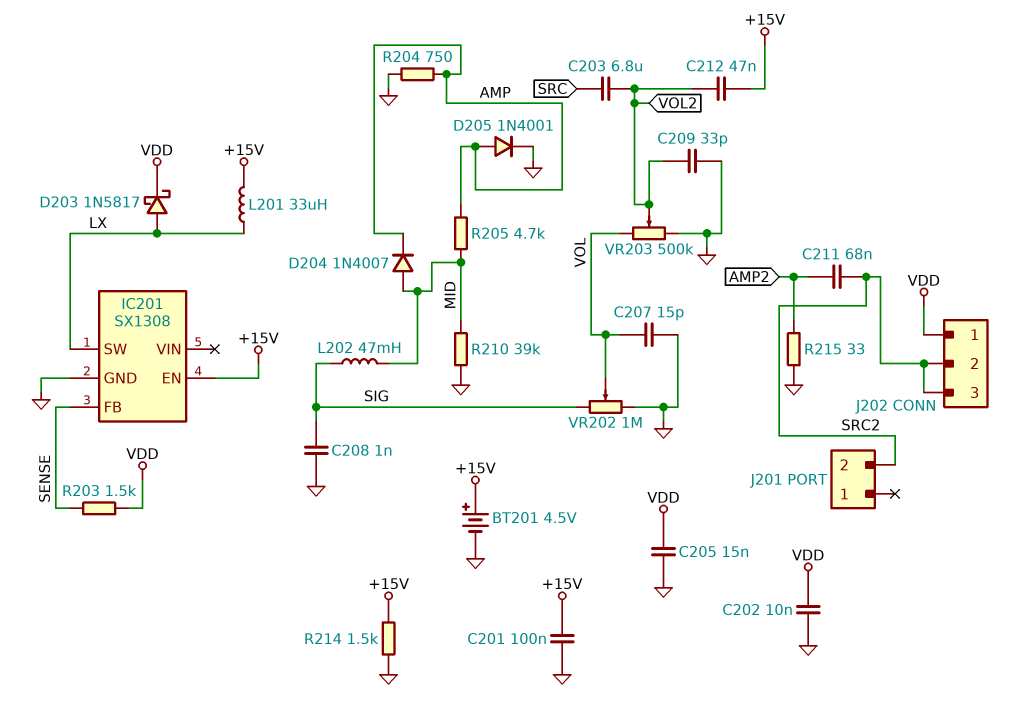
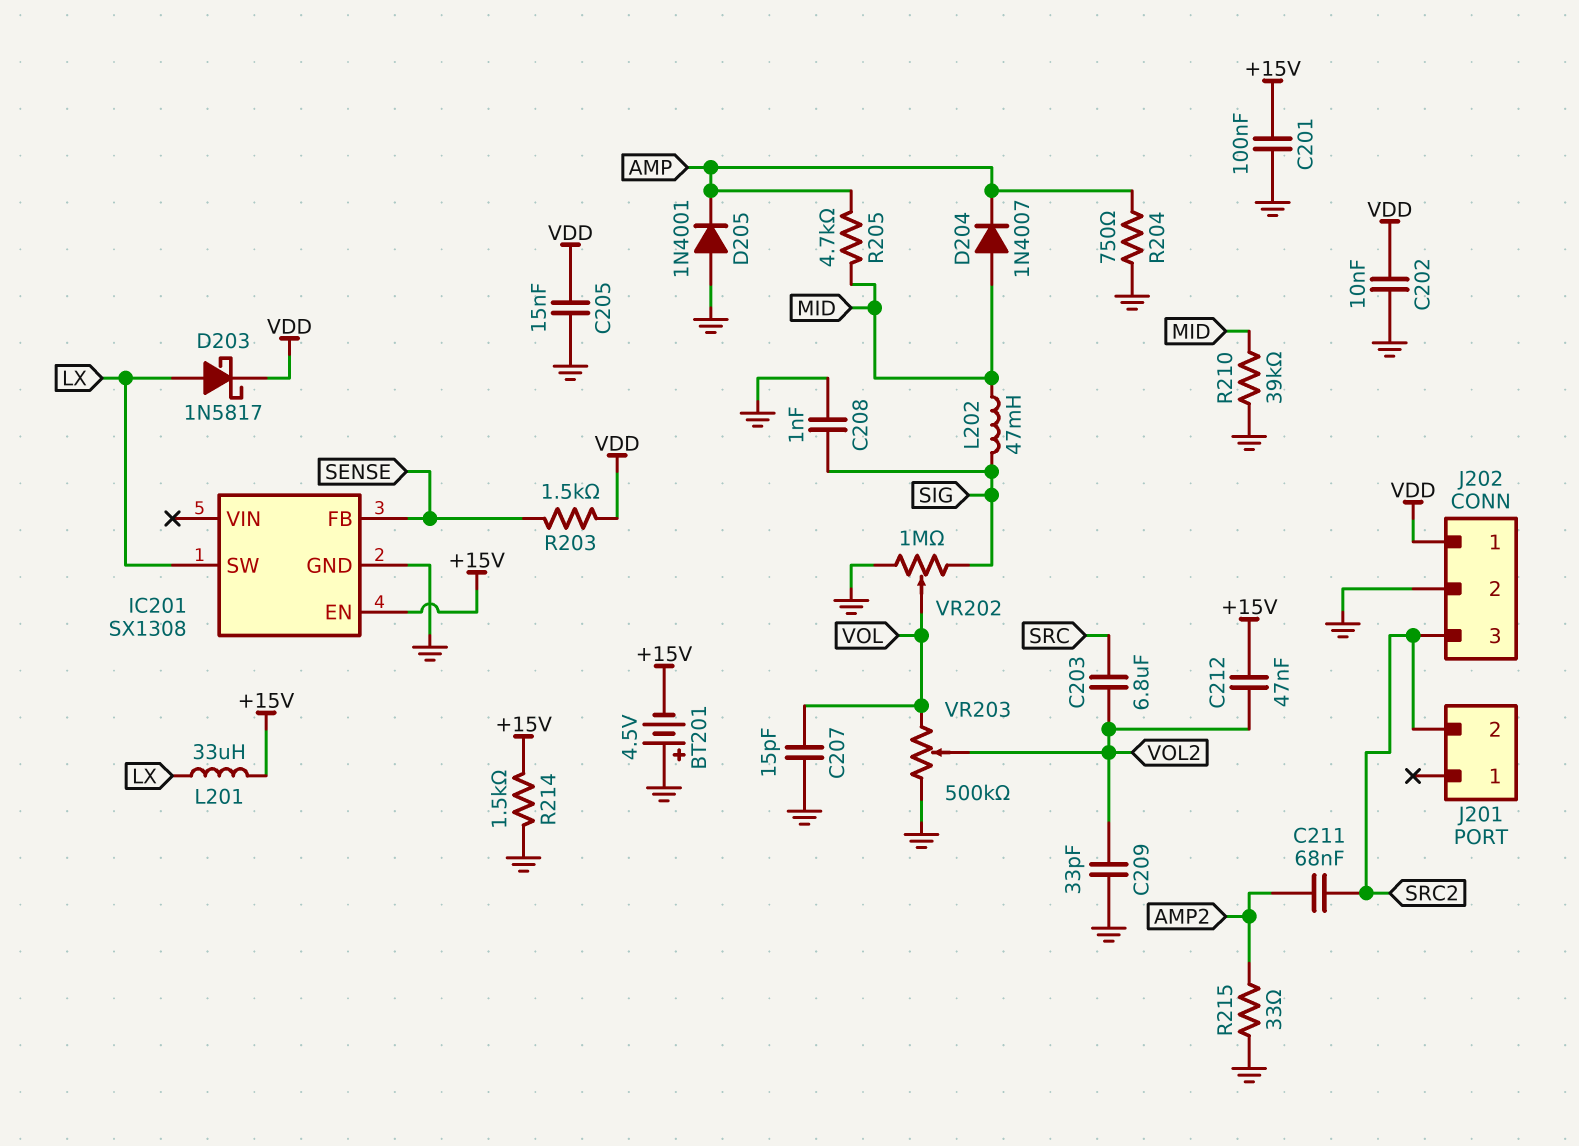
BT201: 4.5V (plus +15V, minus GND) -> 4.5V (plus GND, minus +15V)
D205: diode 1N4001 (A AMP, K GND) -> diode 1N4001 (A GND, K AMP)
J202 pin 2: SRC2 -> GND

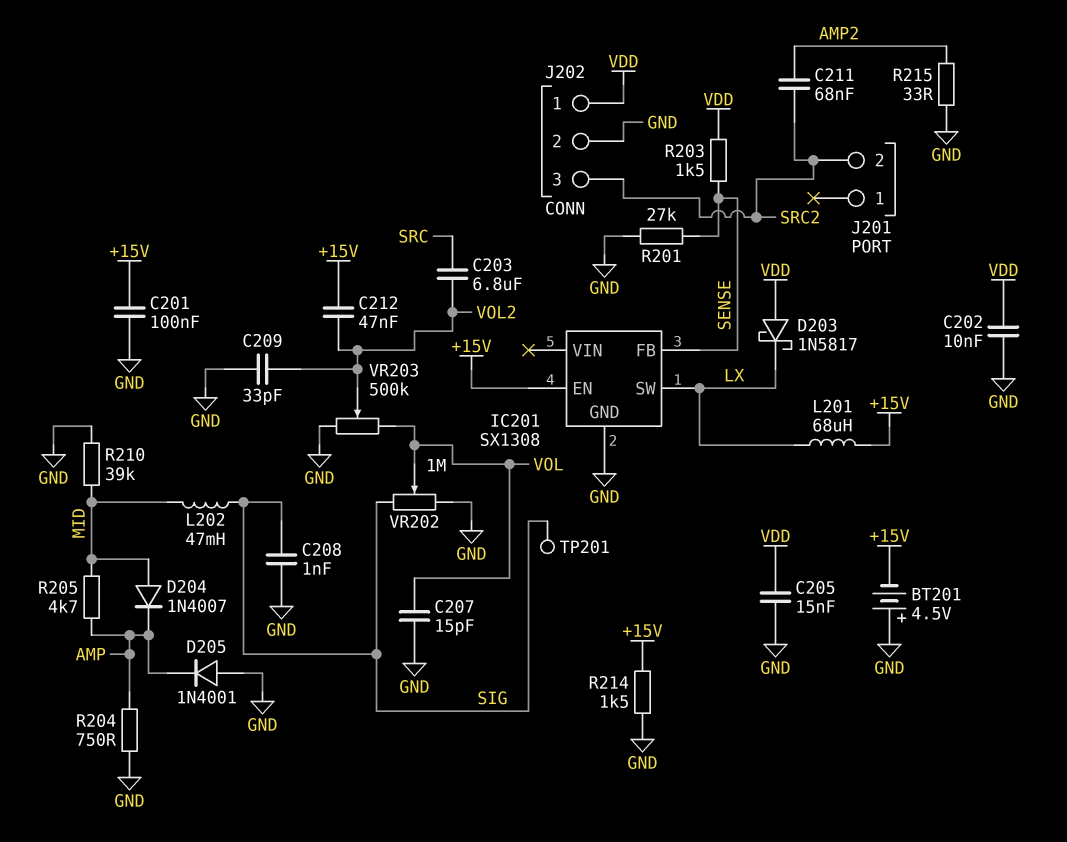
D203: schottky 1N5817 (A LX, K VDD) -> schottky 1N5817 (A VDD, K LX)
L201: 33uH (+15V, LX) -> 68uH (+15V, LX)
R201: none -> 27k (GND, SENSE)
TP201: none -> test point (SIG)

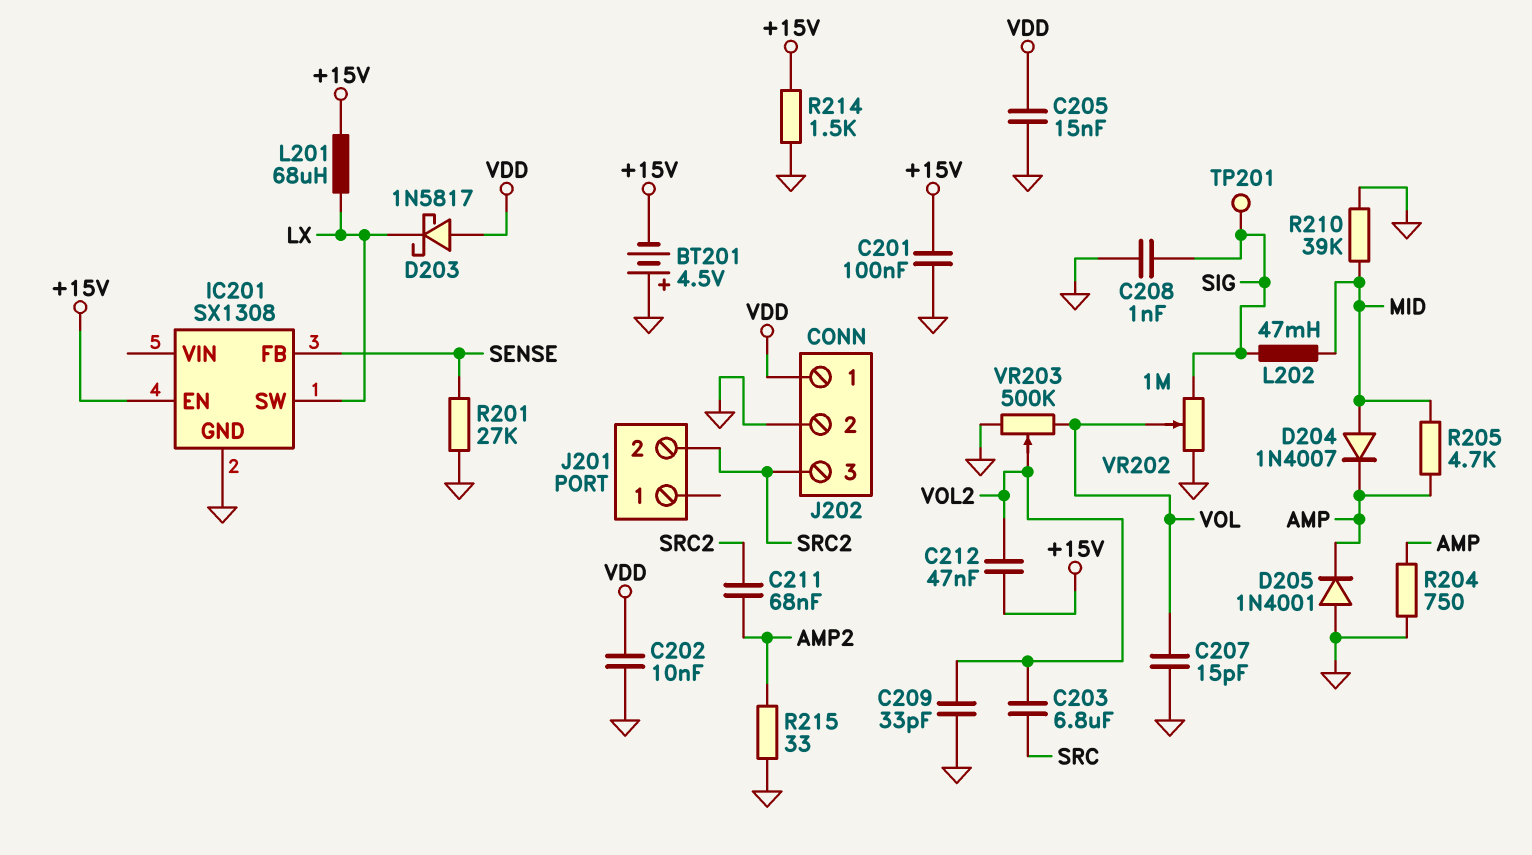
R203: 1.5k (SENSE, VDD) -> none

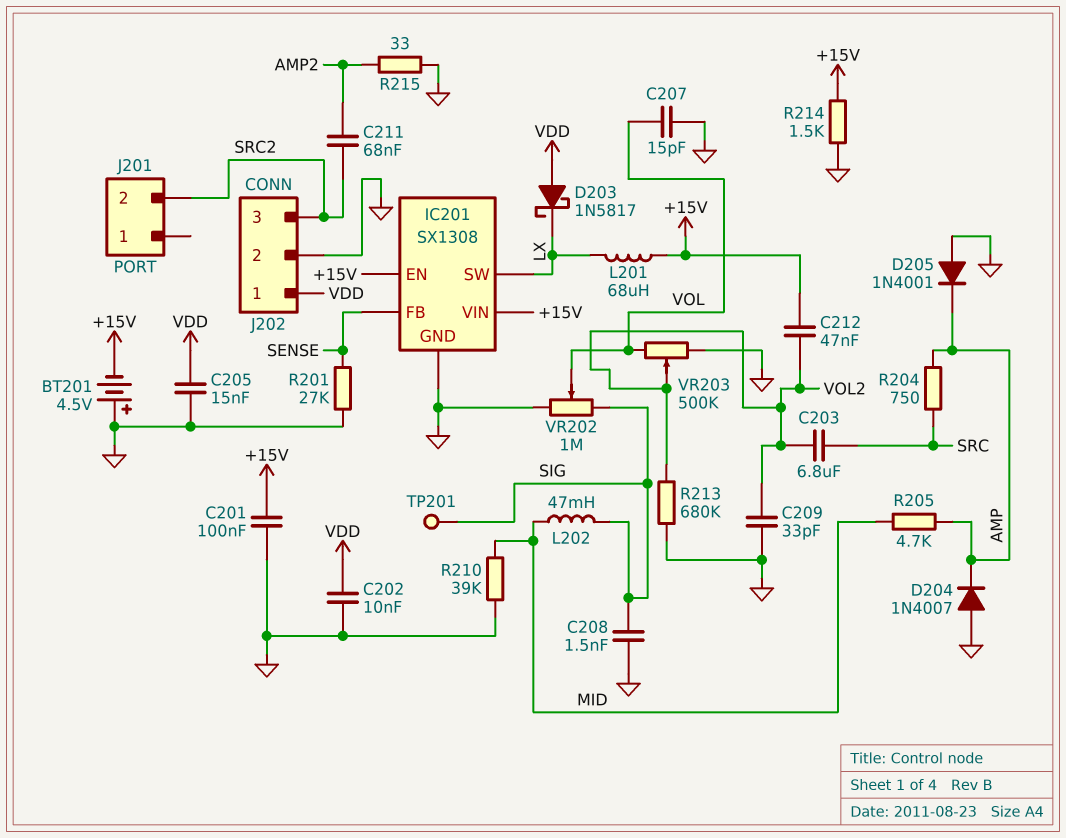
C208: 1nF (GND, SIG) -> 1.5nF (GND, SIG)
D204: diode 1N4007 (A MID, K AMP) -> diode 1N4007 (A GND, K AMP)
IC201 pin VIN: none -> +15V
R204: 750 (AMP, GND) -> 750 (AMP, SRC)
R213: none -> 680k (GND, VOL2)

